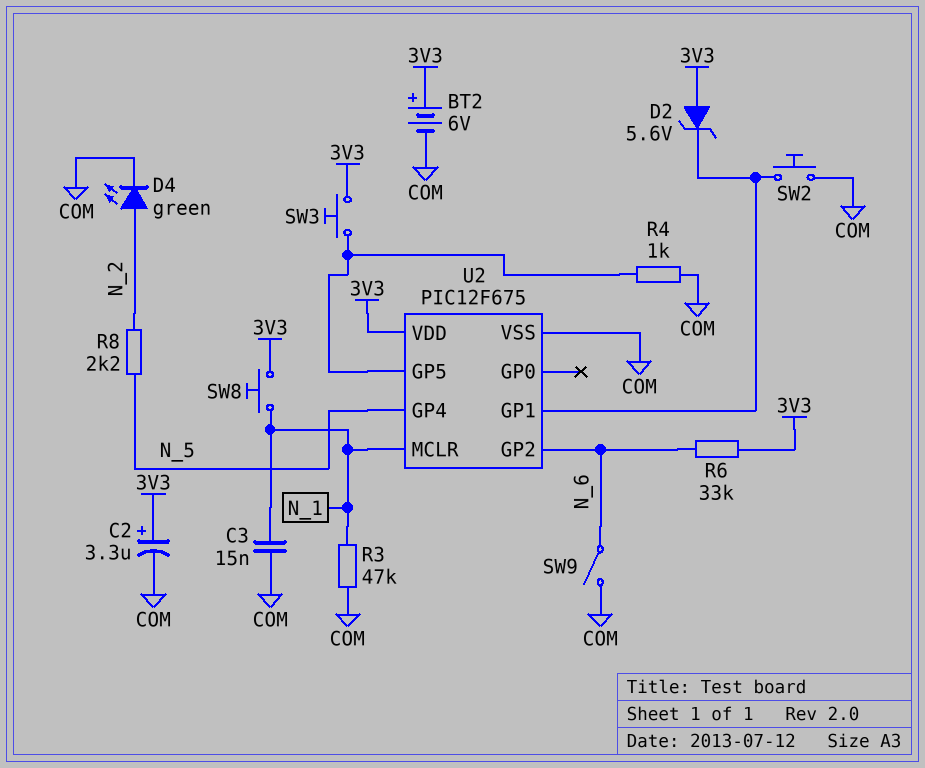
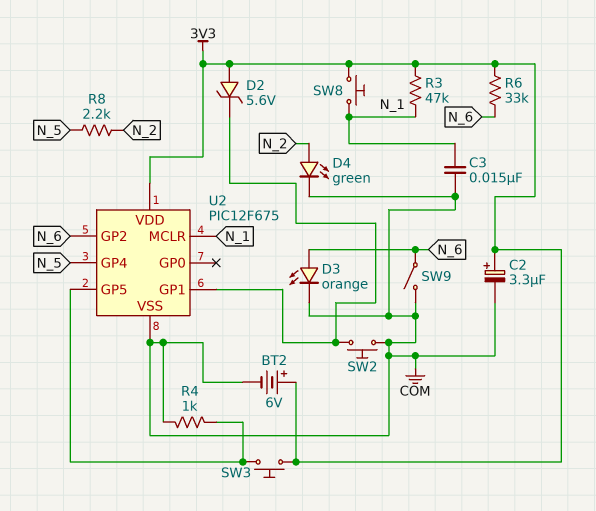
D3: none -> LED orange (A N_6, K COM)
R3: 47k (COM, N_1) -> 47k (3V3, N_1)

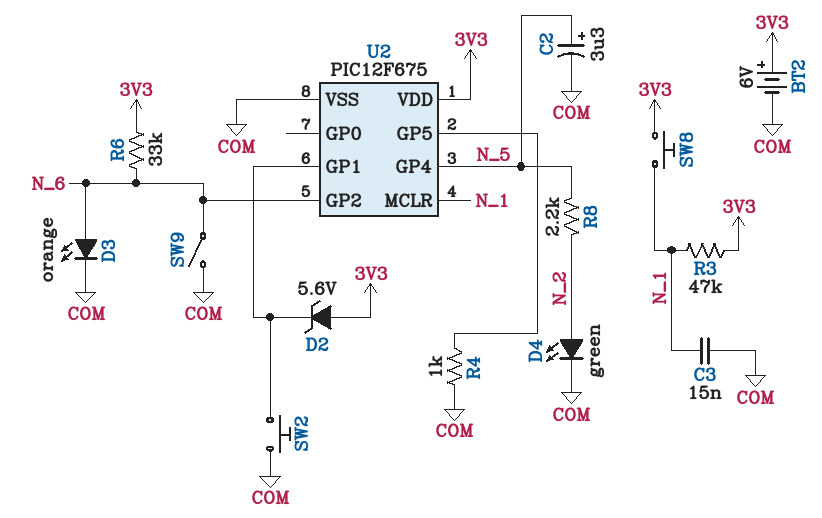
C2: 3.3uF (plus 3V3, minus COM) -> 3.3uF (plus N_5, minus COM)
SW3: button (3V3, U2/GP5) -> none

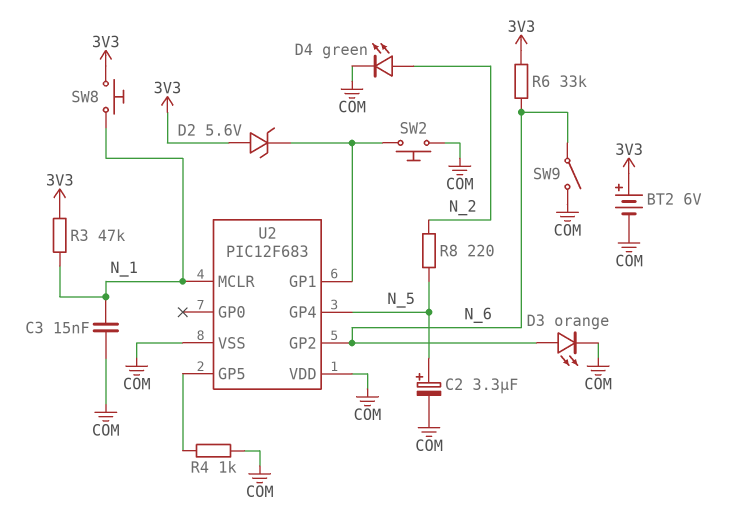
R8: 2.2k (N_2, N_5) -> 220 (N_2, N_5)
U2: PIC12F675 -> PIC12F683
U2 pin VDD: 3V3 -> COM

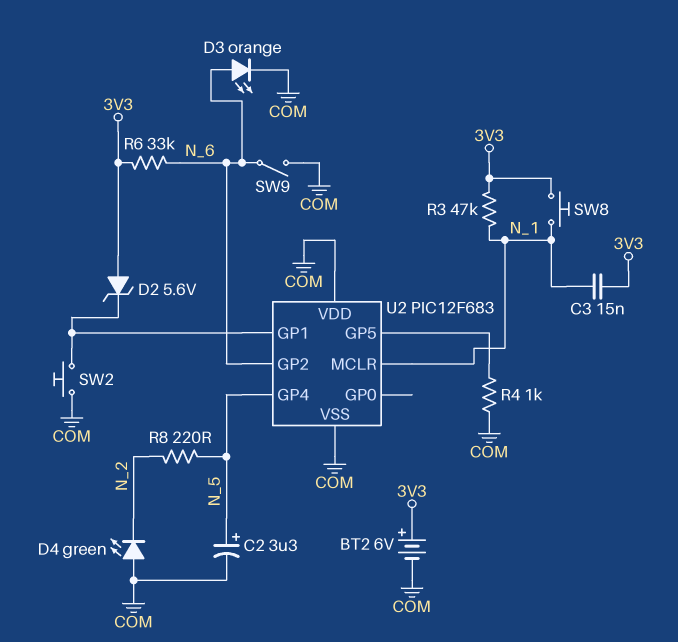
C3: 15nF (COM, N_1) -> 15nF (3V3, N_1)
D4: LED green (A N_2, K COM) -> LED green (A COM, K N_2)

